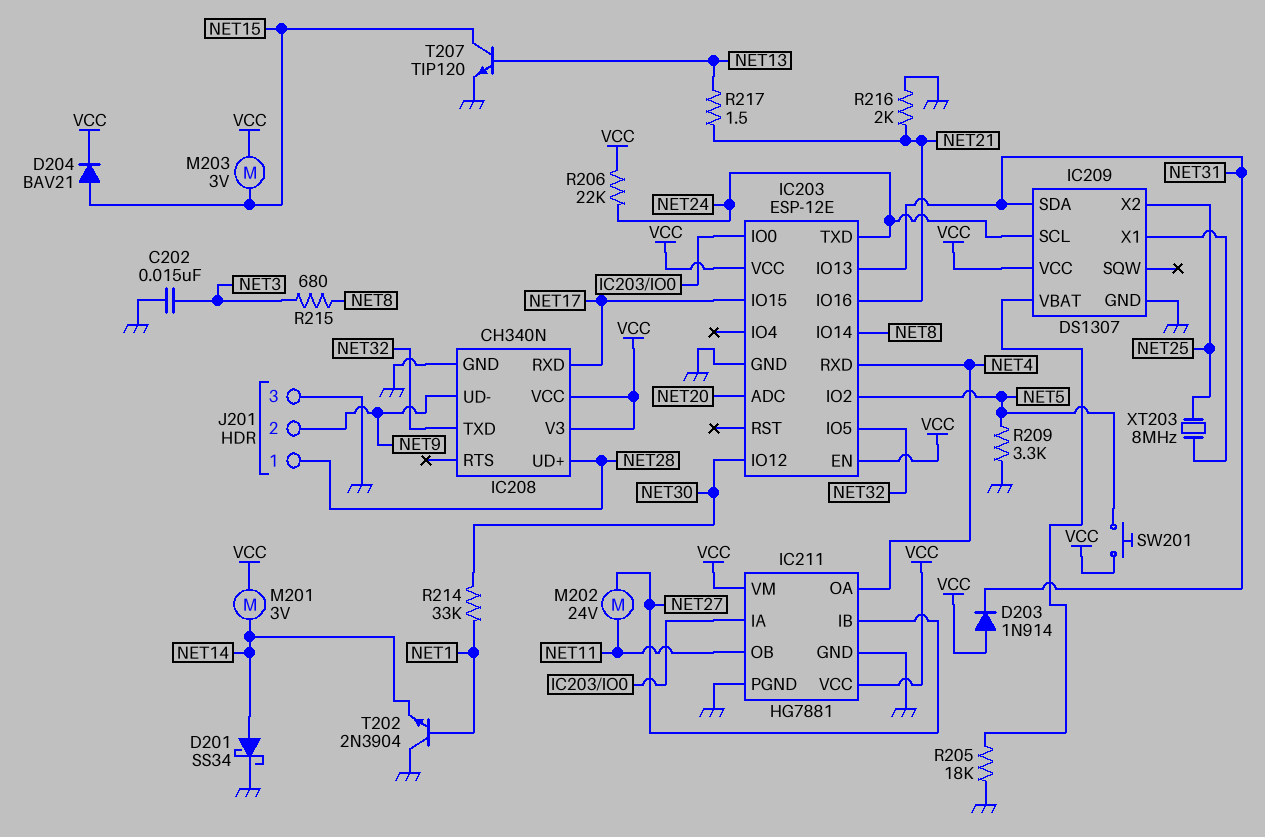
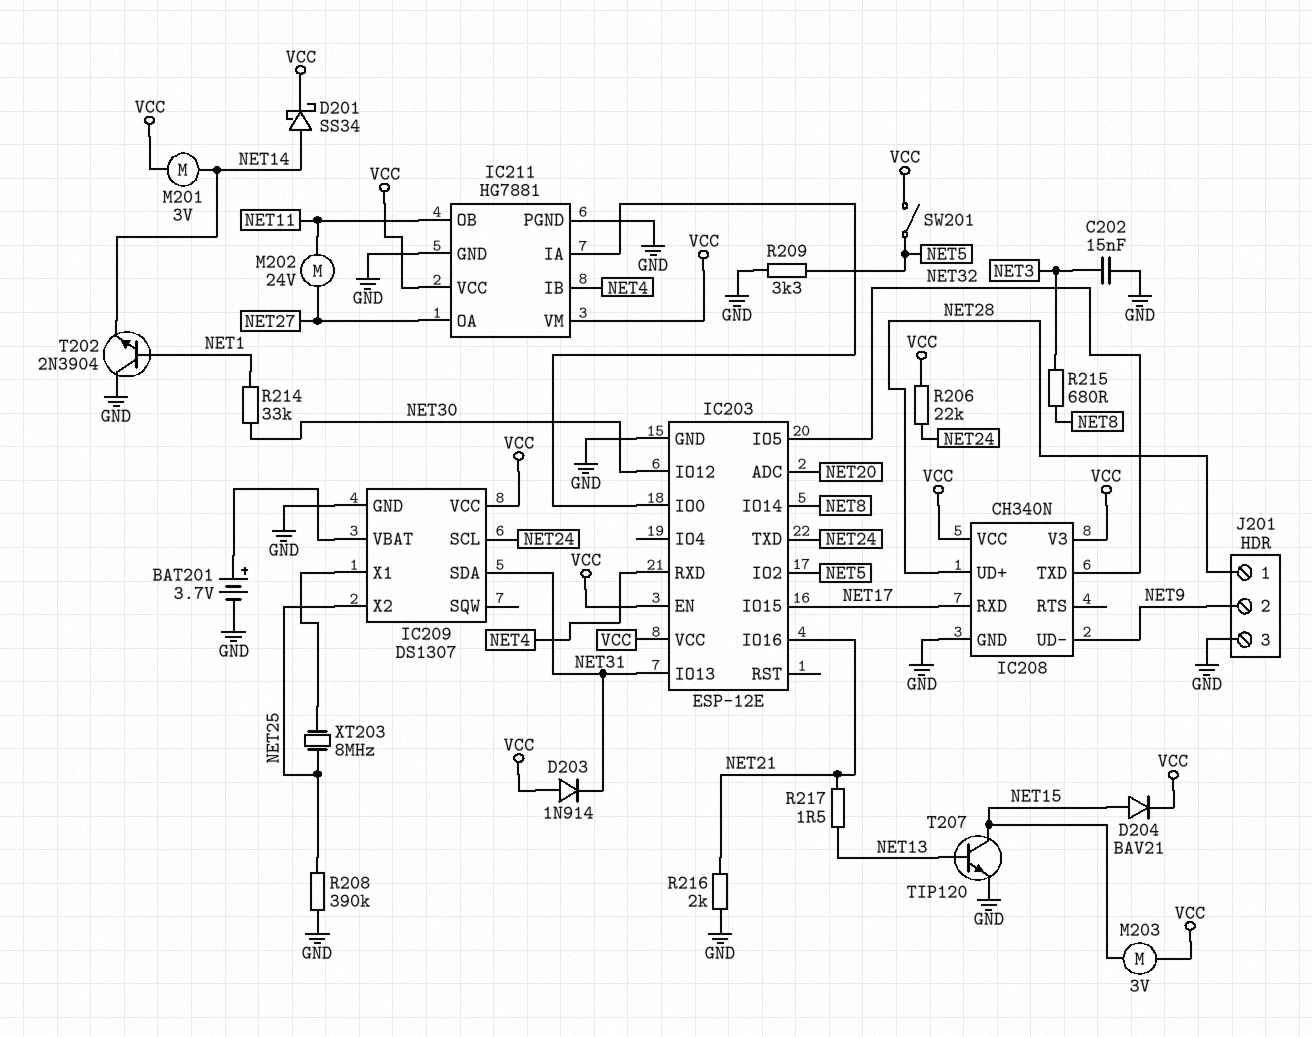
BAT201: none -> 3.7V (plus IC209/VBAT, minus GND)
D201: schottky SS34 (A NET14, K GND) -> schottky SS34 (A NET14, K VCC)
IC211 pin IB: NET27 -> NET4
IC211 pin OA: NET4 -> NET27
R205: 18k (GND, IC209/VBAT) -> none
R208: none -> 390k (GND, NET25)
SW201: button (NET5, VCC) -> switch (NET5, VCC)

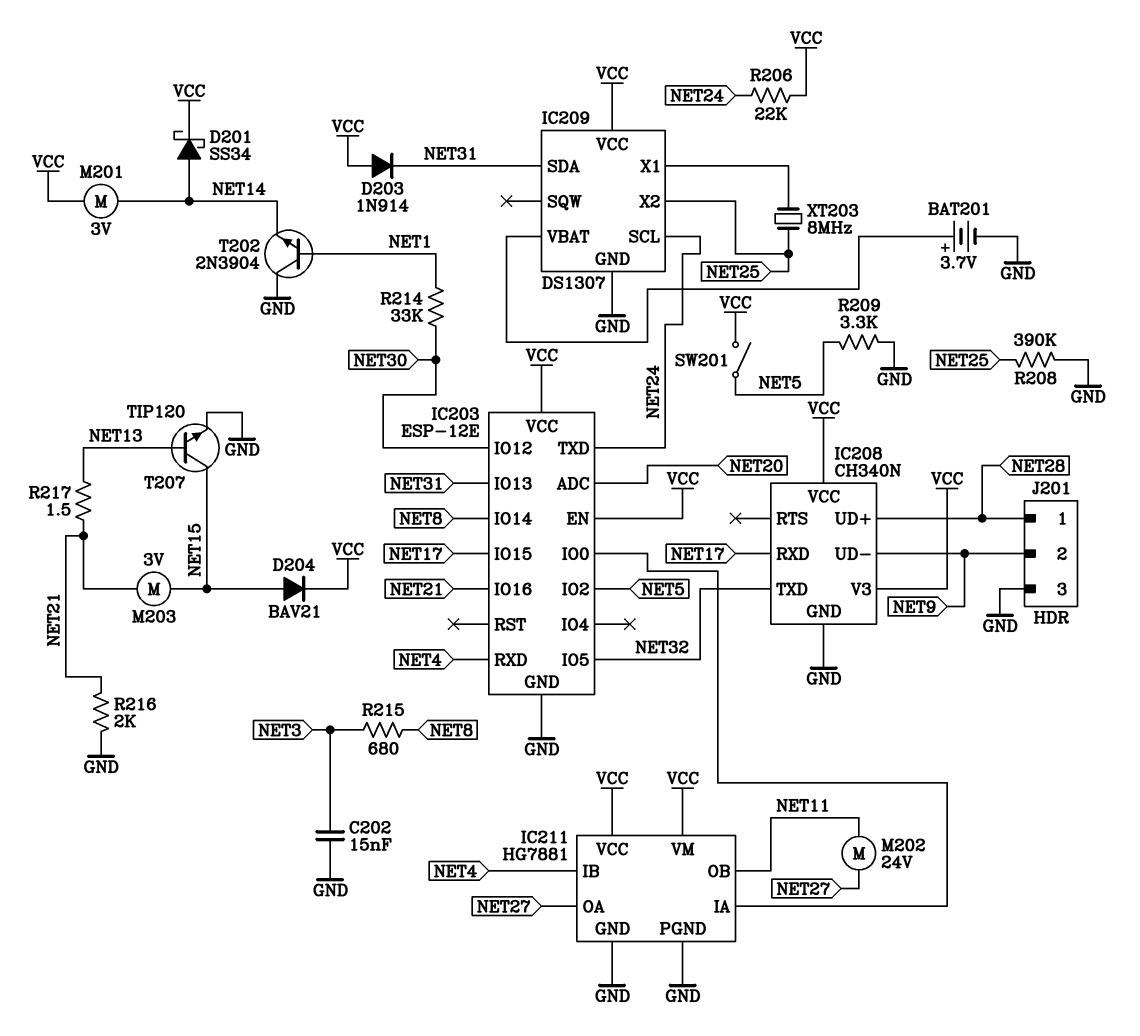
M203: motor 3V (NET15, VCC) -> motor 3V (NET15, NET21)

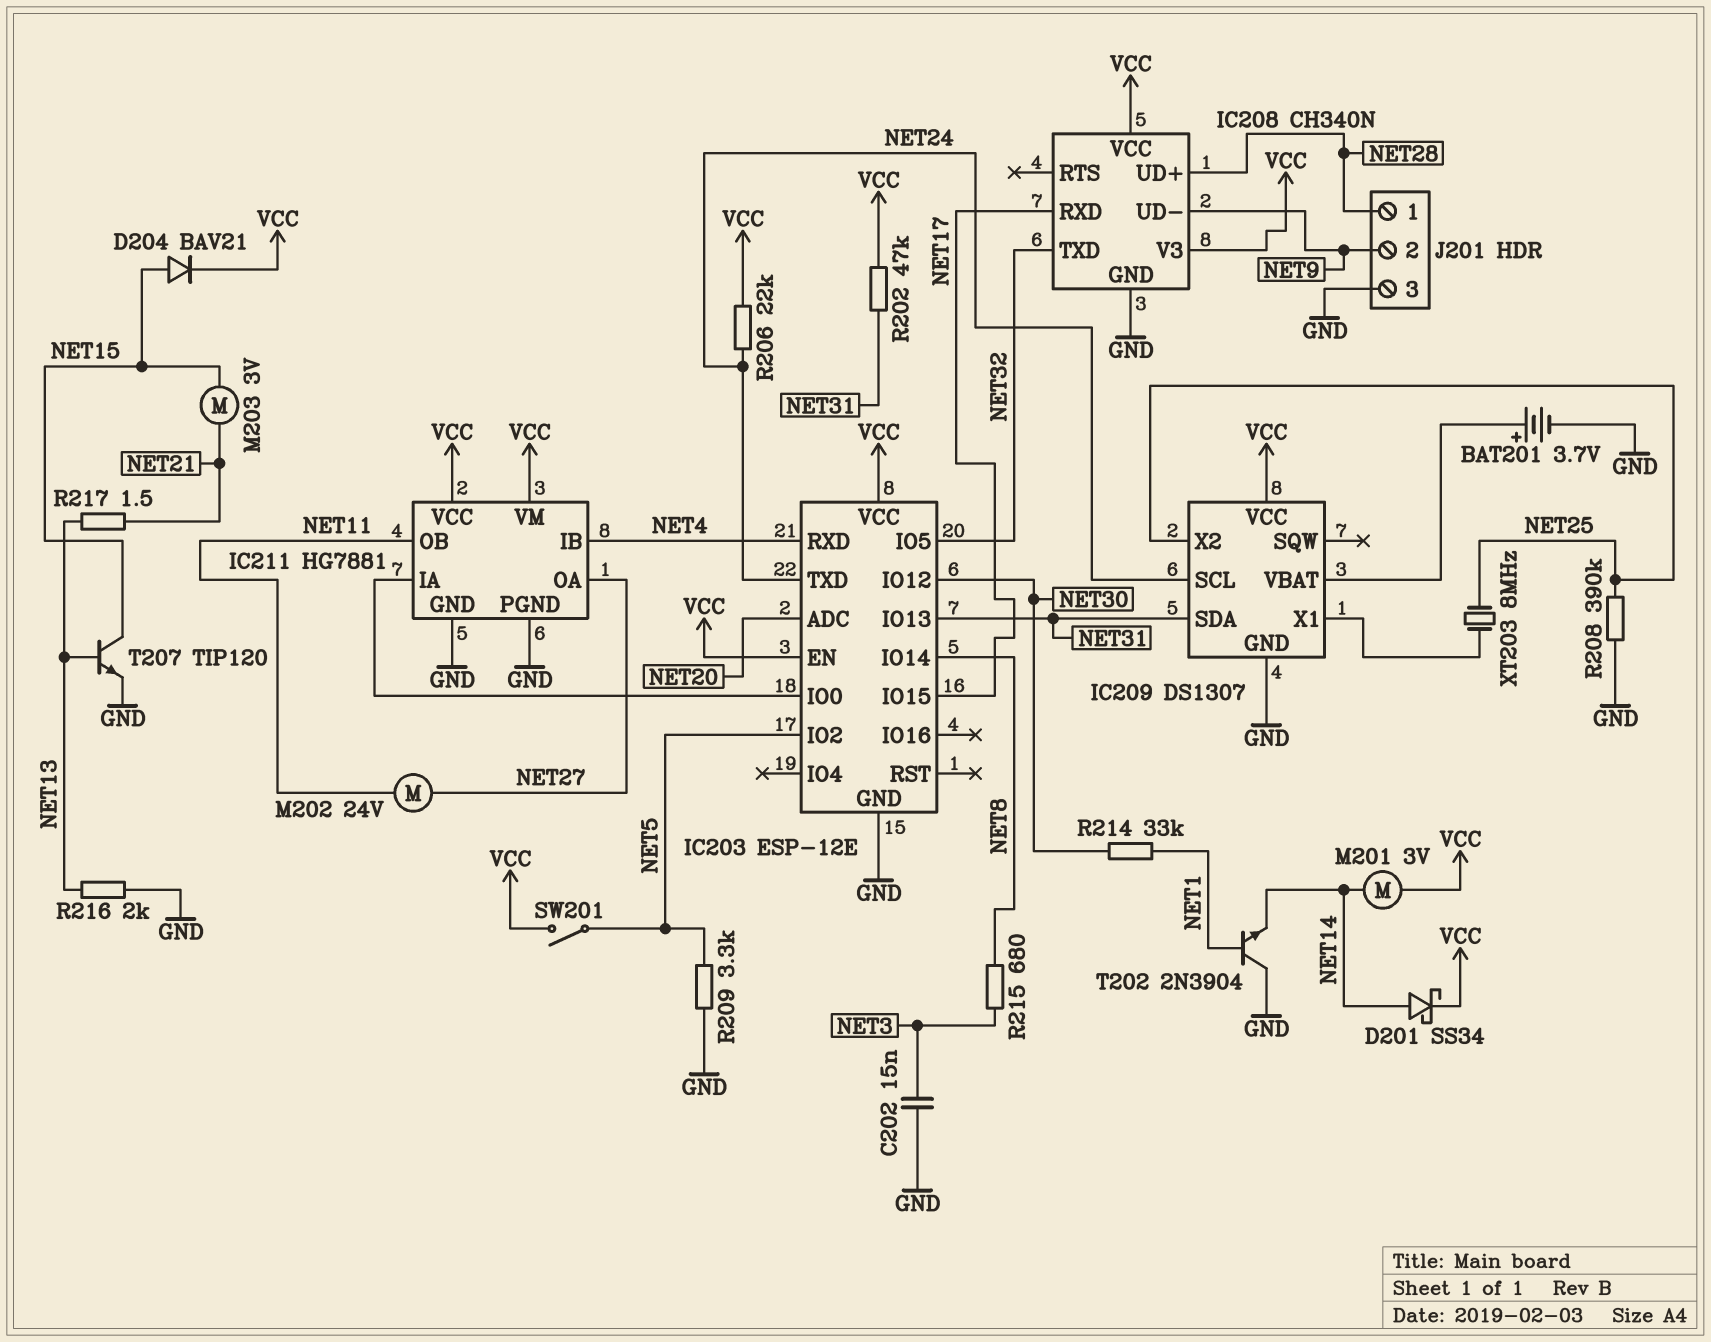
D203: diode 1N914 (A VCC, K NET31) -> none
IC203 pin IO16: NET21 -> none
R202: none -> 47k (NET31, VCC)
R216: 2k (GND, NET21) -> 2k (GND, NET13)

